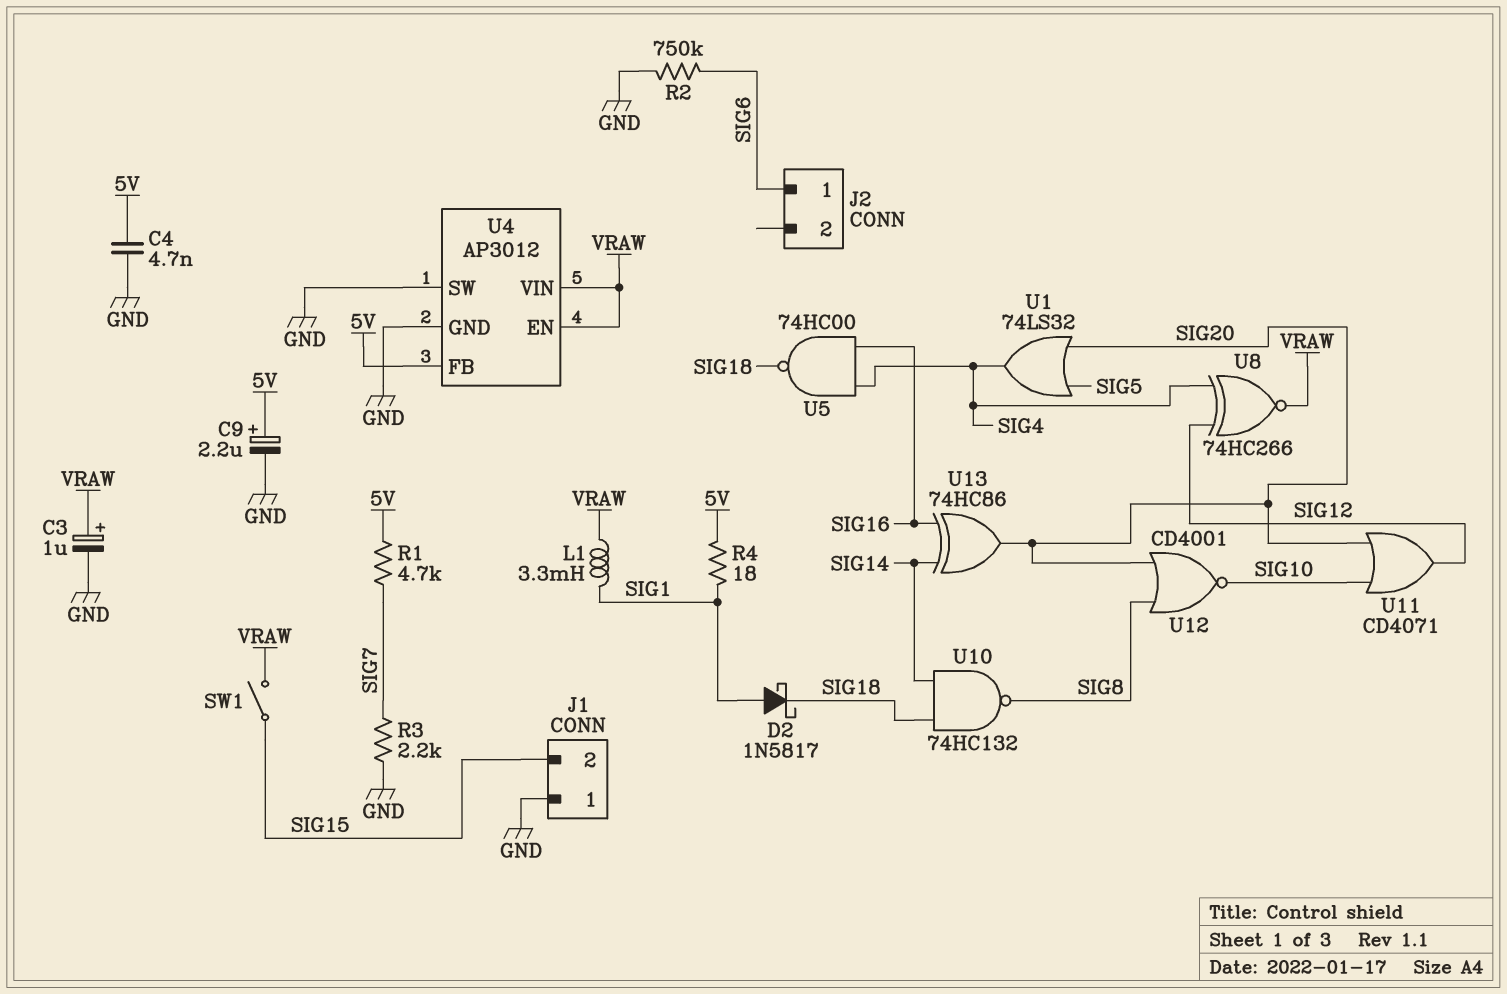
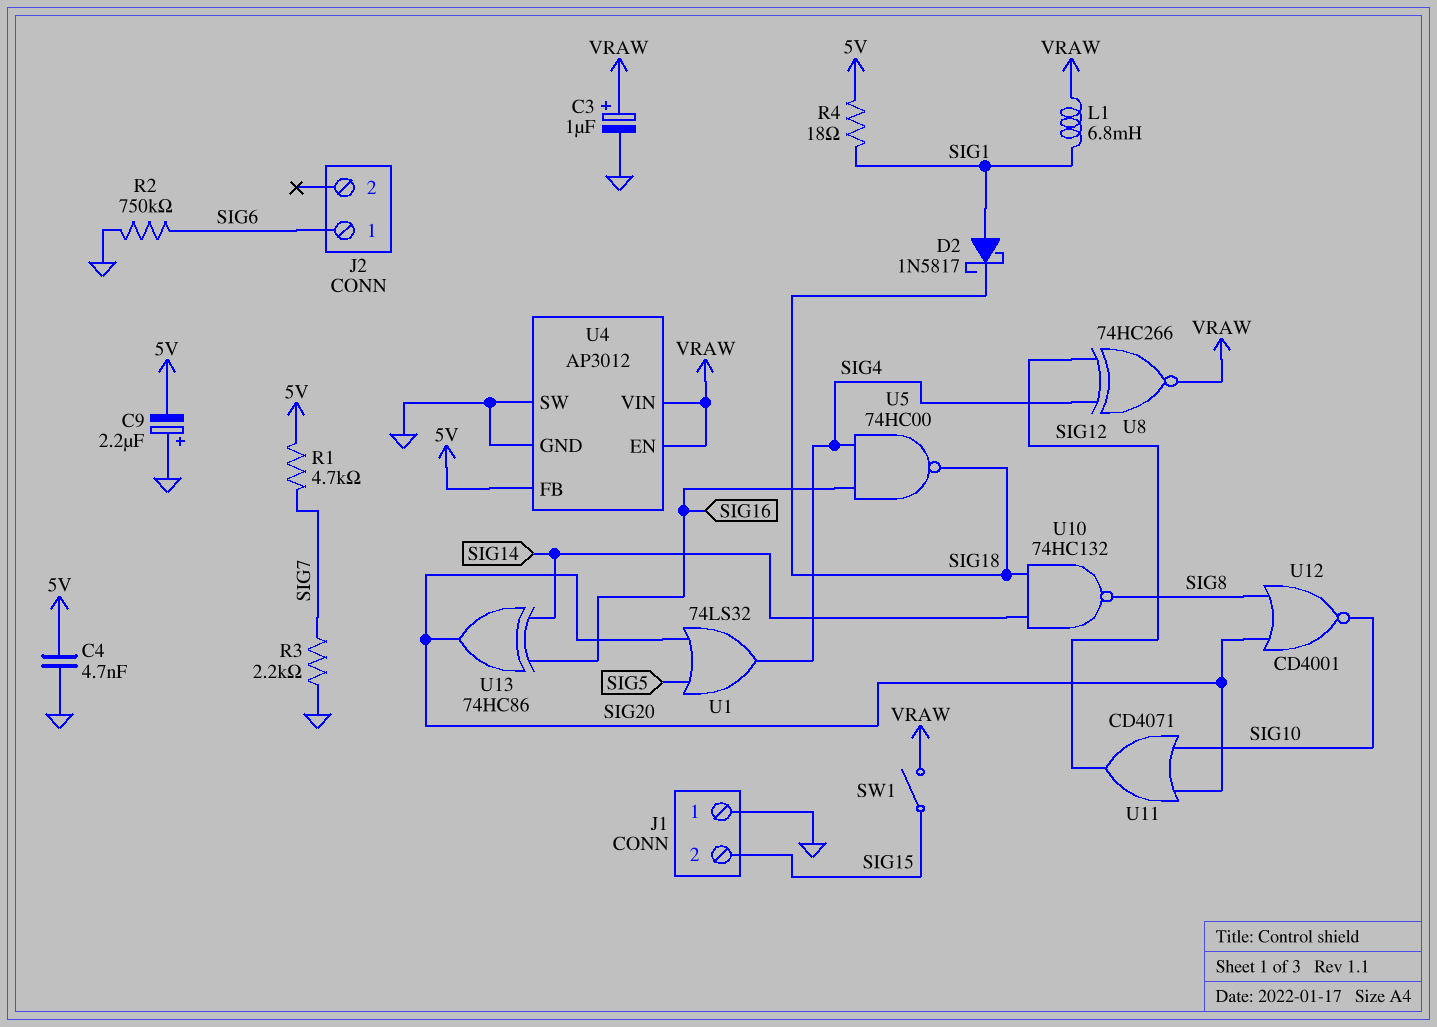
C9: 2.2uF (plus 5V, minus GND) -> 2.2uF (plus GND, minus 5V)
L1: 3.3mH (SIG1, VRAW) -> 6.8mH (SIG1, VRAW)

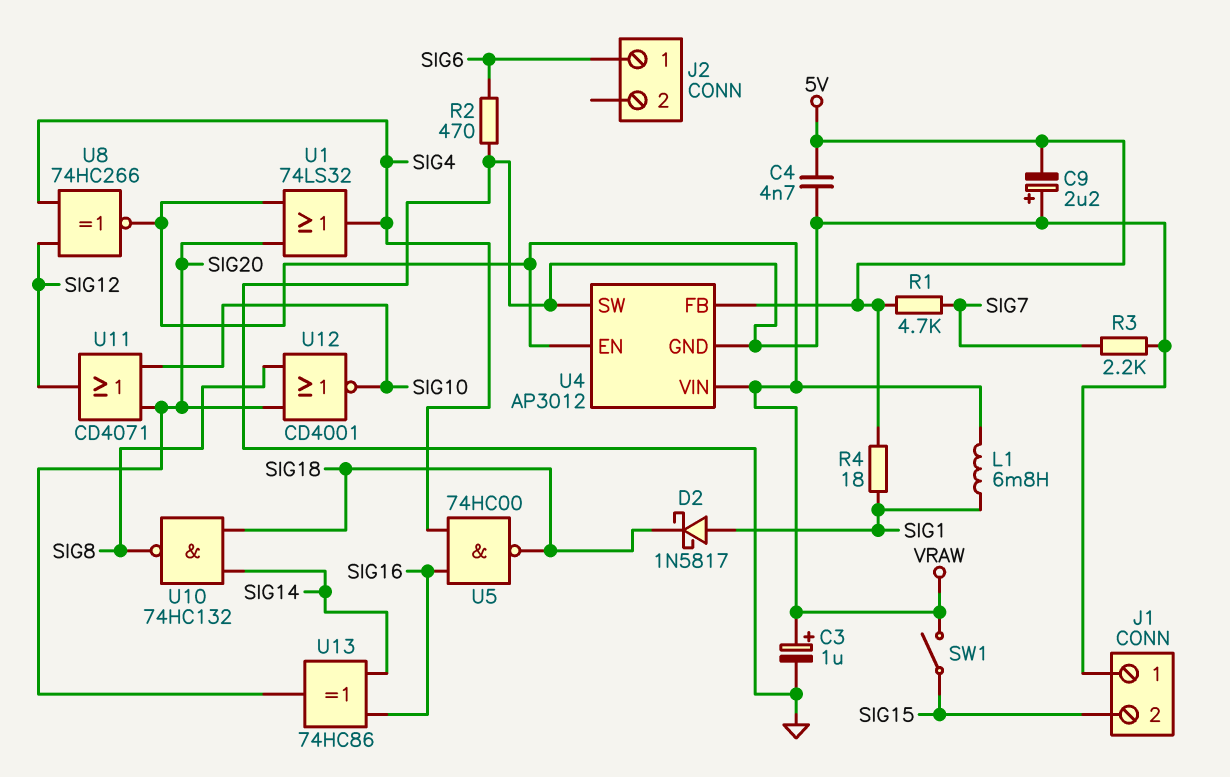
R2: 750k (GND, SIG6) -> 470 (GND, SIG6)
U1: OR 74LS32 (in SIG5, in SIG20, out SIG4) -> OR 74LS32 (in SIG20, in VRAW, out SIG4)

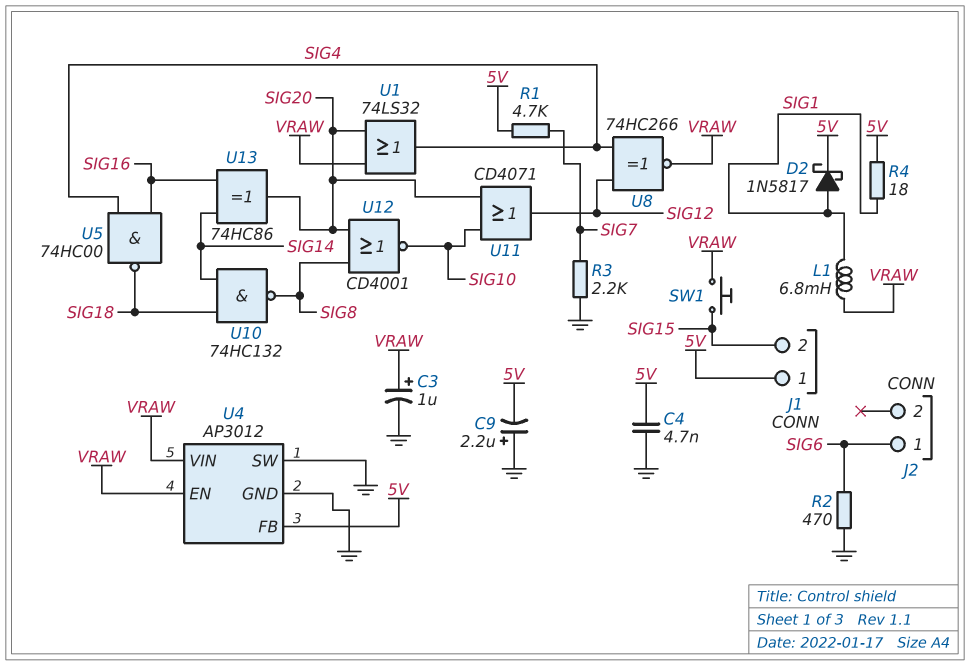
D2: schottky 1N5817 (A SIG1, K SIG18) -> schottky 1N5817 (A SIG1, K 5V)
J1 pin 1: GND -> 5V
SW1: switch (SIG15, VRAW) -> button (SIG15, VRAW)

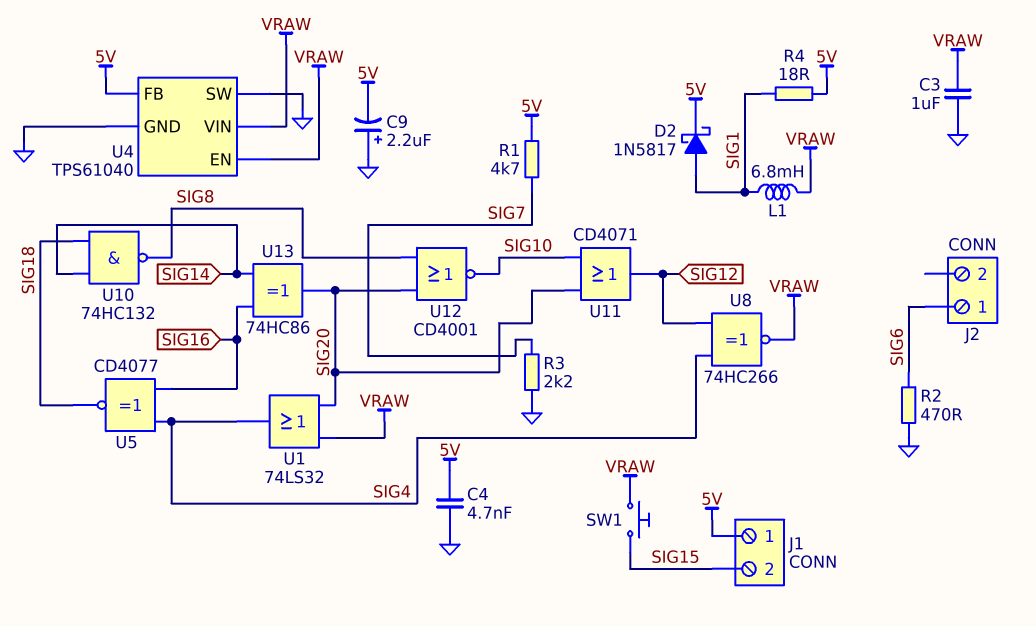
C3: 1uF (plus VRAW, minus GND) -> 1uF (GND, VRAW)
U4: AP3012 -> TPS61040
U5: NAND 74HC00 (in SIG4, in SIG16, out SIG18) -> XNOR CD4077 (in SIG4, in SIG16, out SIG18)

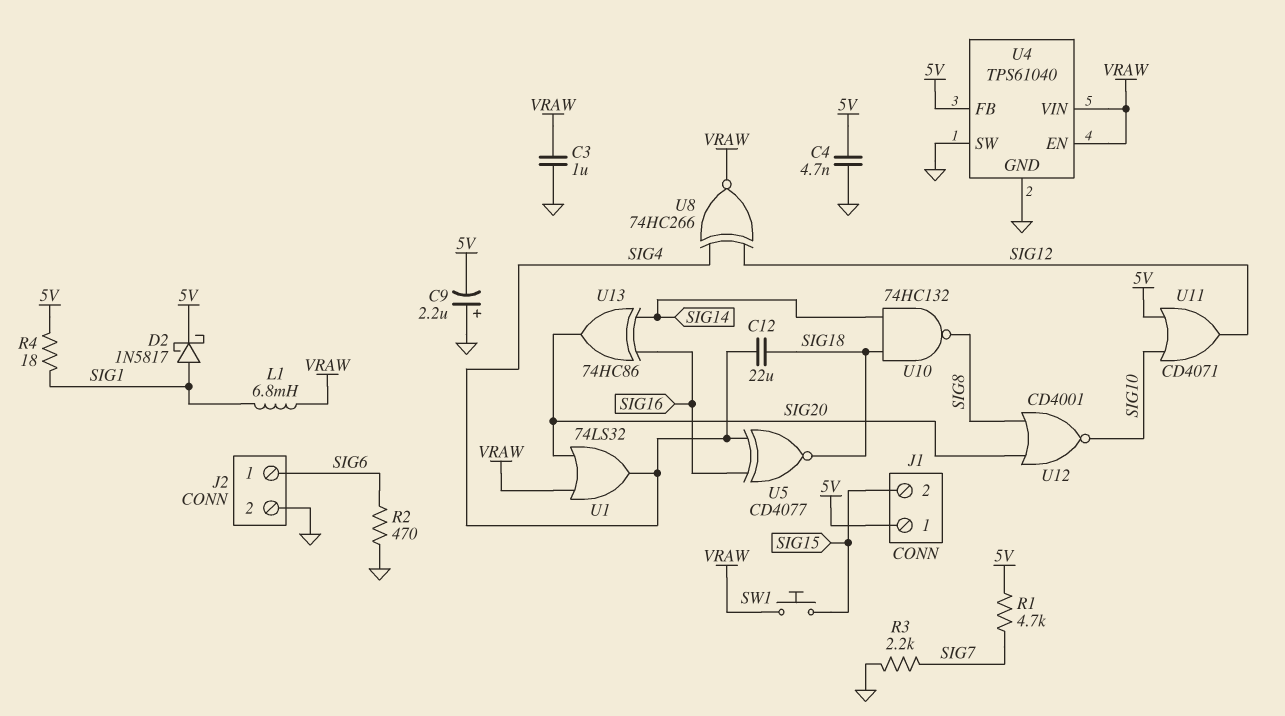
C12: none -> 22uF (SIG4, SIG18)
J2 pin 2: none -> GND
U11: OR CD4071 (in SIG10, in SIG20, out SIG12) -> OR CD4071 (in 5V, in SIG10, out SIG12)

